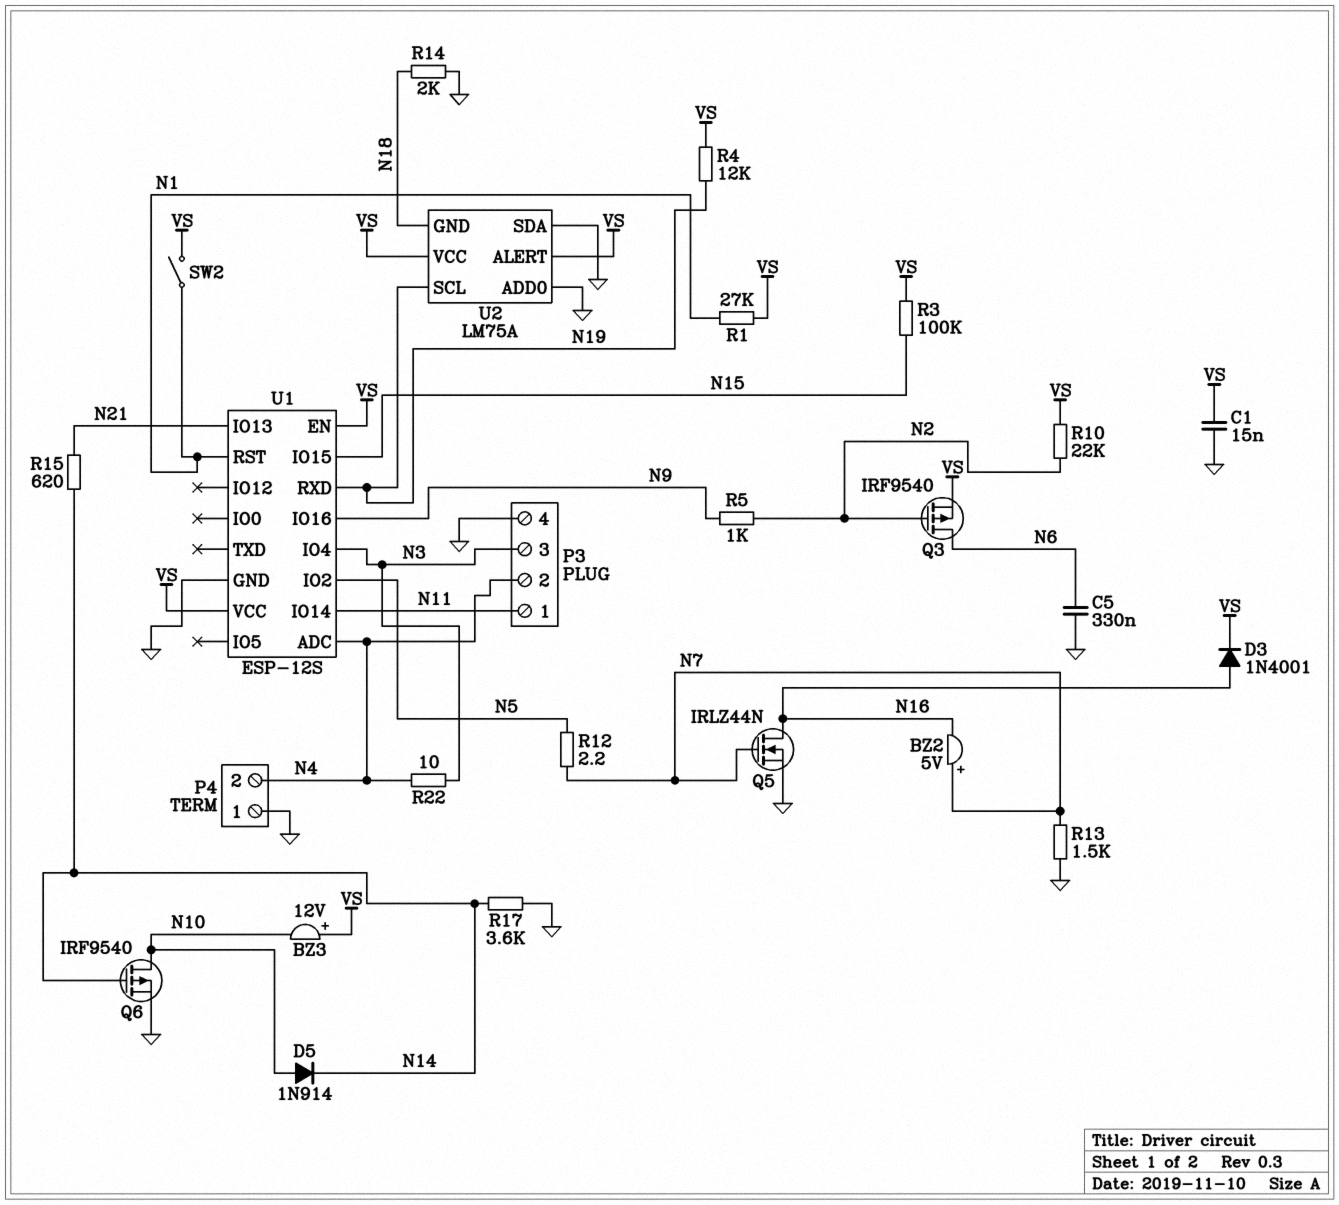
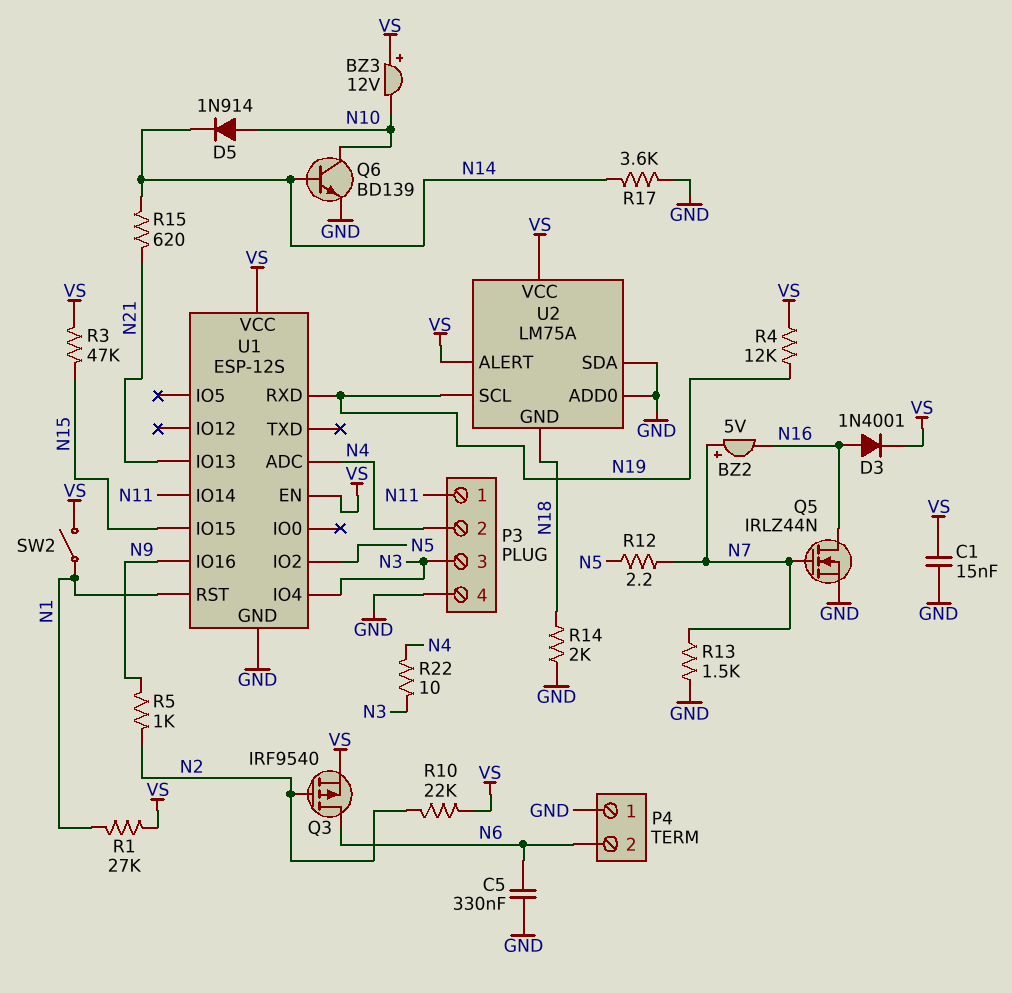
P4 pin 2: N4 -> N6
Q6: PMOS IRF9540 (G N14, D N10, S GND) -> NPN BD139 (B N14, C N10, E GND)
R3: 100k (N15, VS) -> 47k (N15, VS)

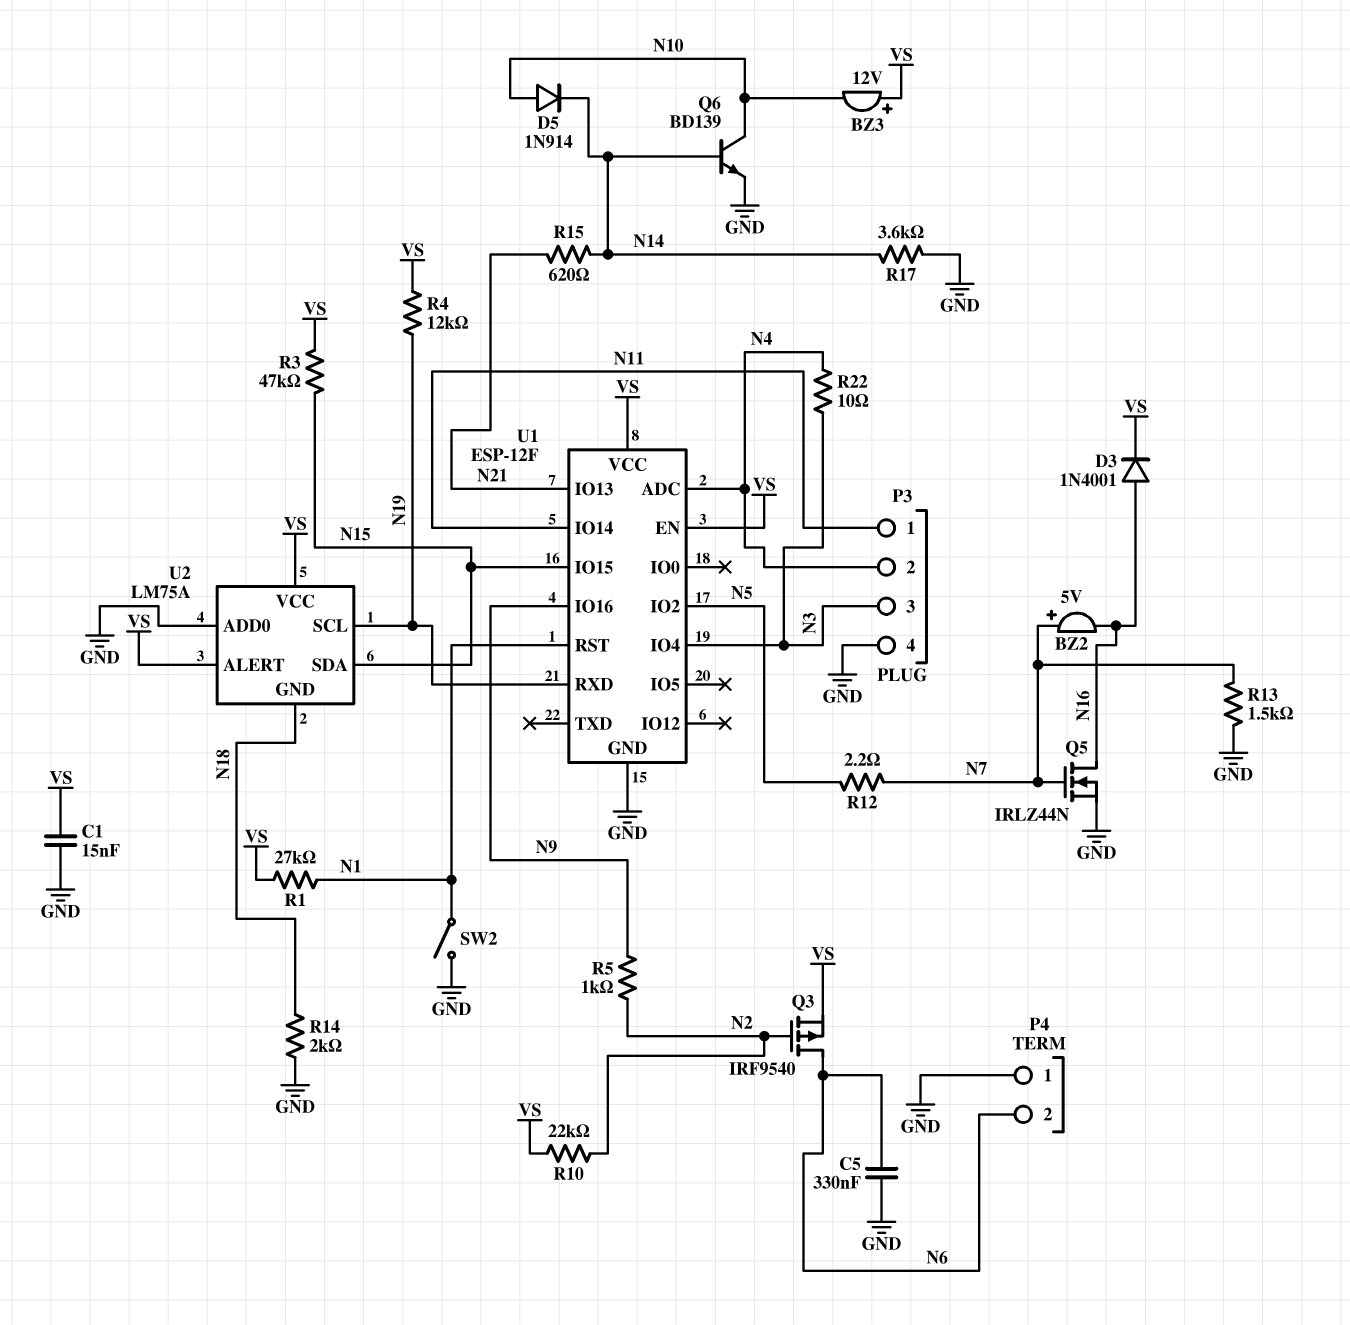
SW2: switch (N1, VS) -> switch (GND, N1)
U1: ESP-12S -> ESP-12F
U2 pin SDA: GND -> N15

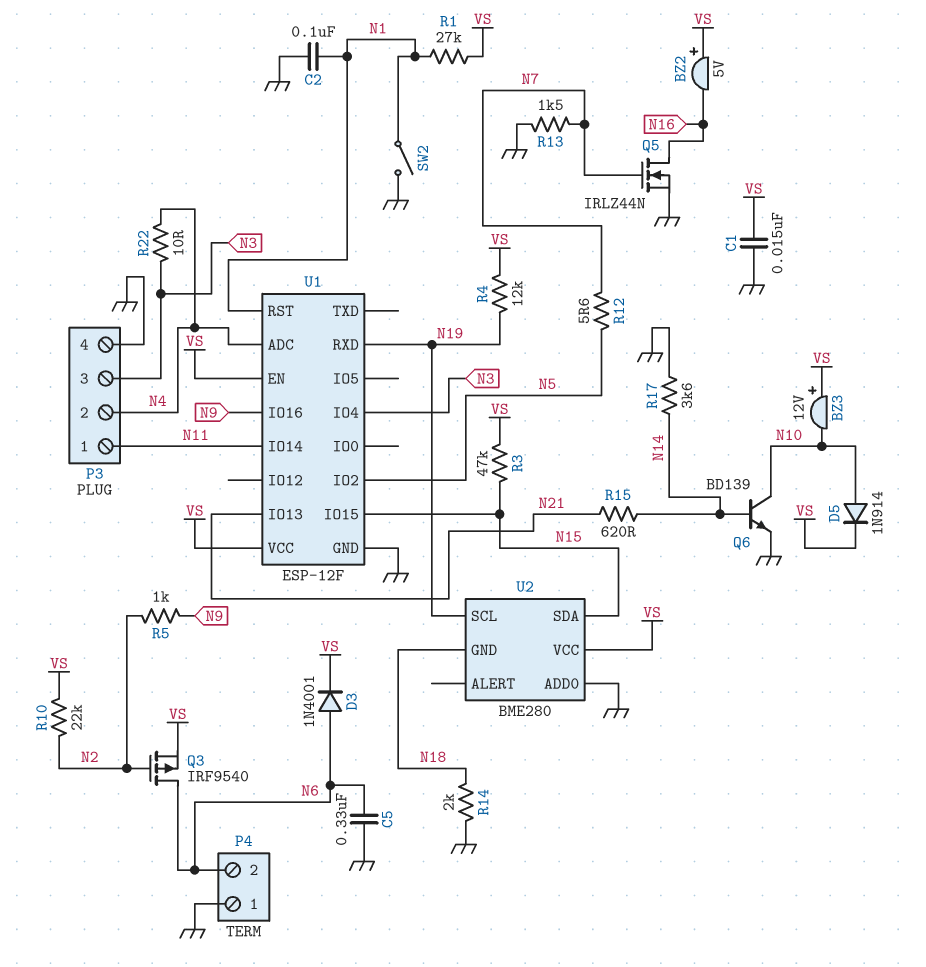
BZ2: buzzer 5V (plus N7, minus N16) -> buzzer 5V (plus VS, minus N16)
C2: none -> 100nF (GND, N1)
D3: diode 1N4001 (A N16, K VS) -> diode 1N4001 (A N6, K VS)
D5: diode 1N914 (A N10, K N14) -> diode 1N914 (A N10, K VS)
R12: 2.2 (N5, N7) -> 5.6 (N5, N7)
U2: LM75A -> BME280
U2 pin ALERT: VS -> none

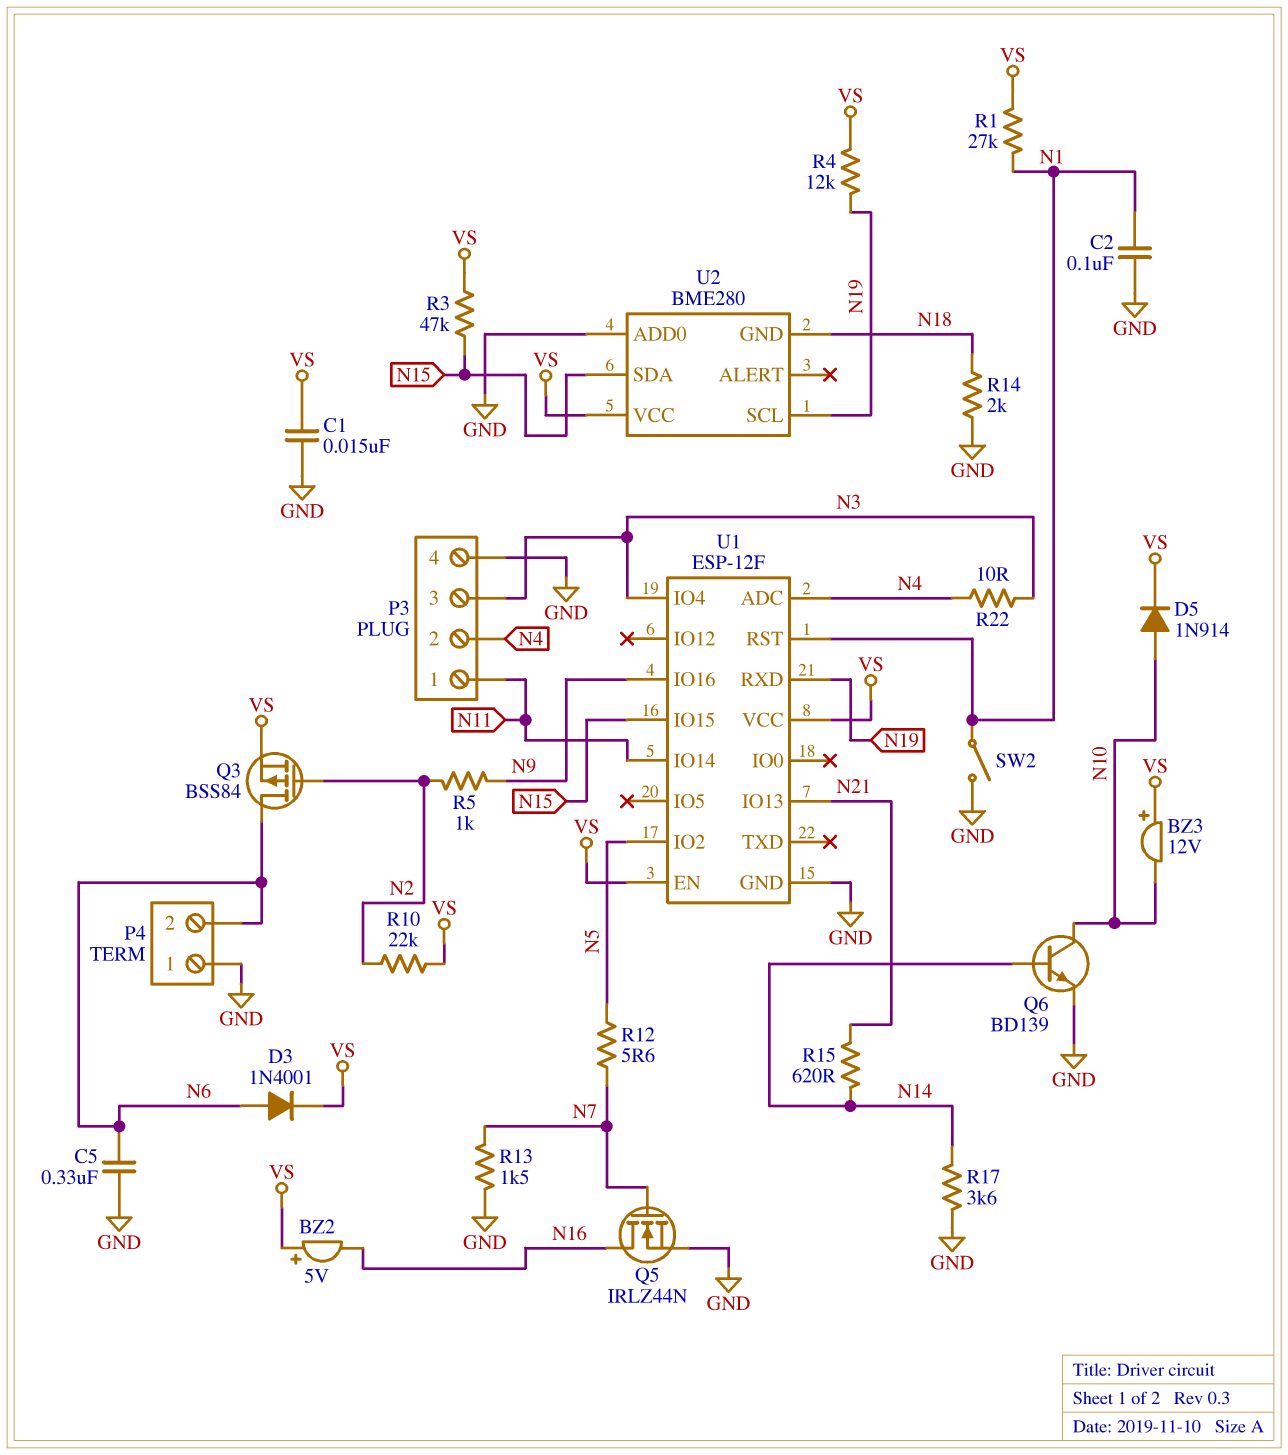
Q3: PMOS IRF9540 (G N2, D N6, S VS) -> PMOS BSS84 (G N2, D N6, S VS)

